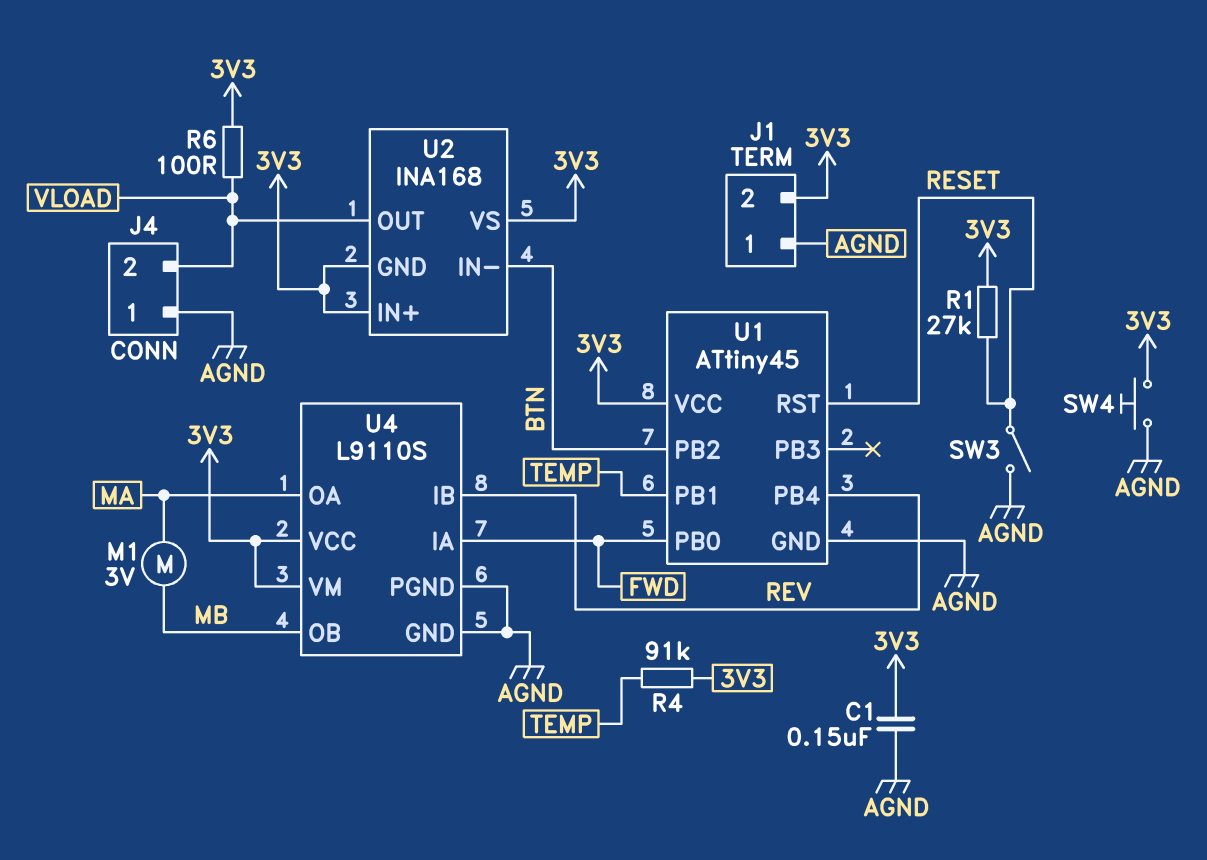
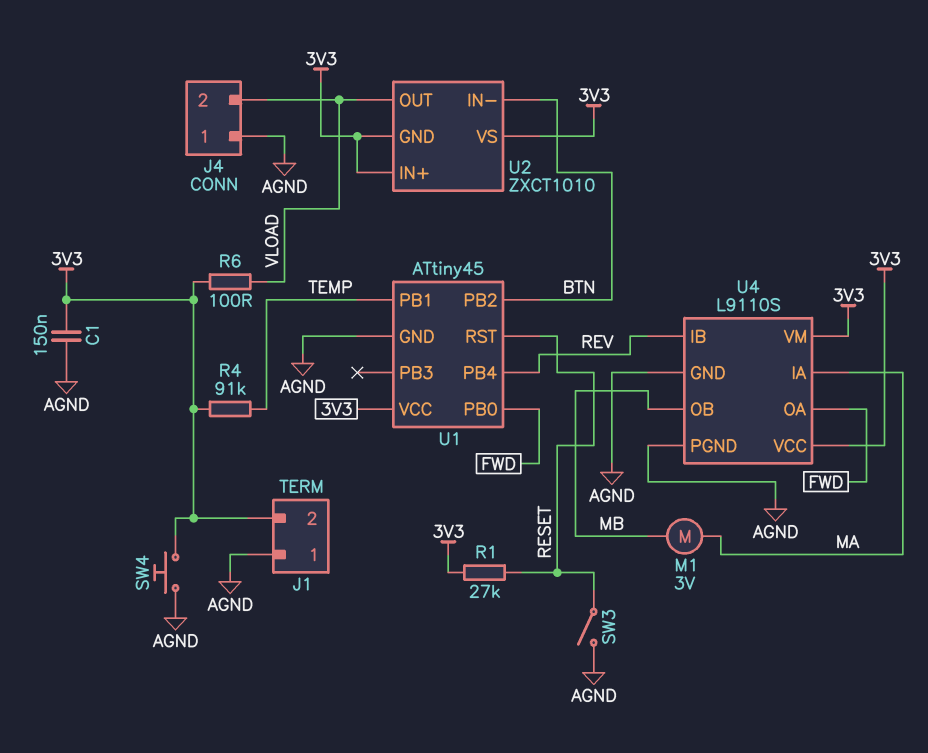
U2: INA168 -> ZXCT1010
U4 pin IA: FWD -> MA
U4 pin OA: MA -> FWD

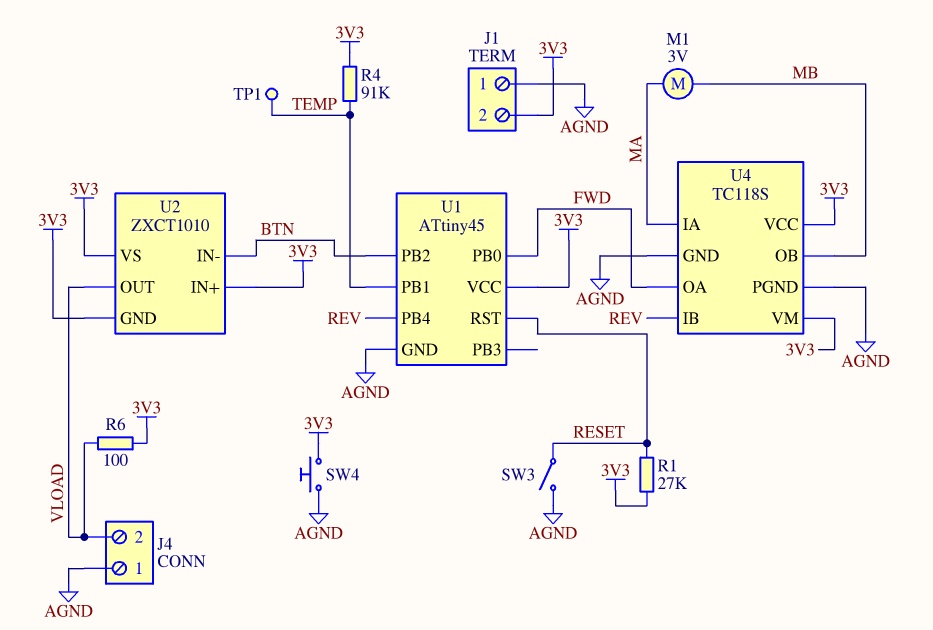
C1: 150nF (3V3, AGND) -> none
TP1: none -> test point (TEMP)
U4: L9110S -> TC118S

